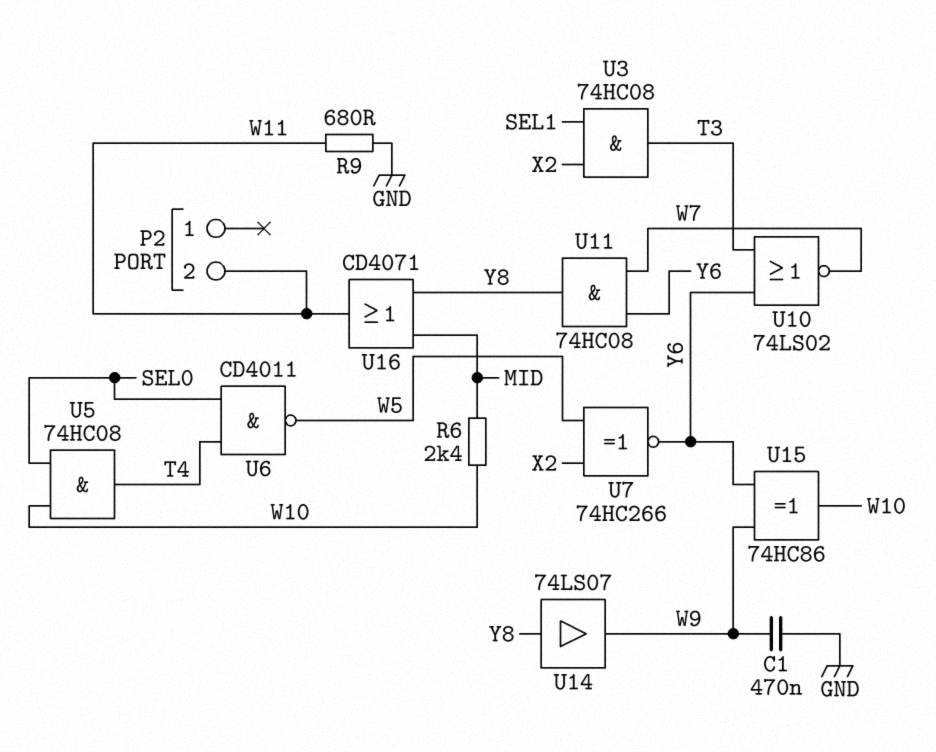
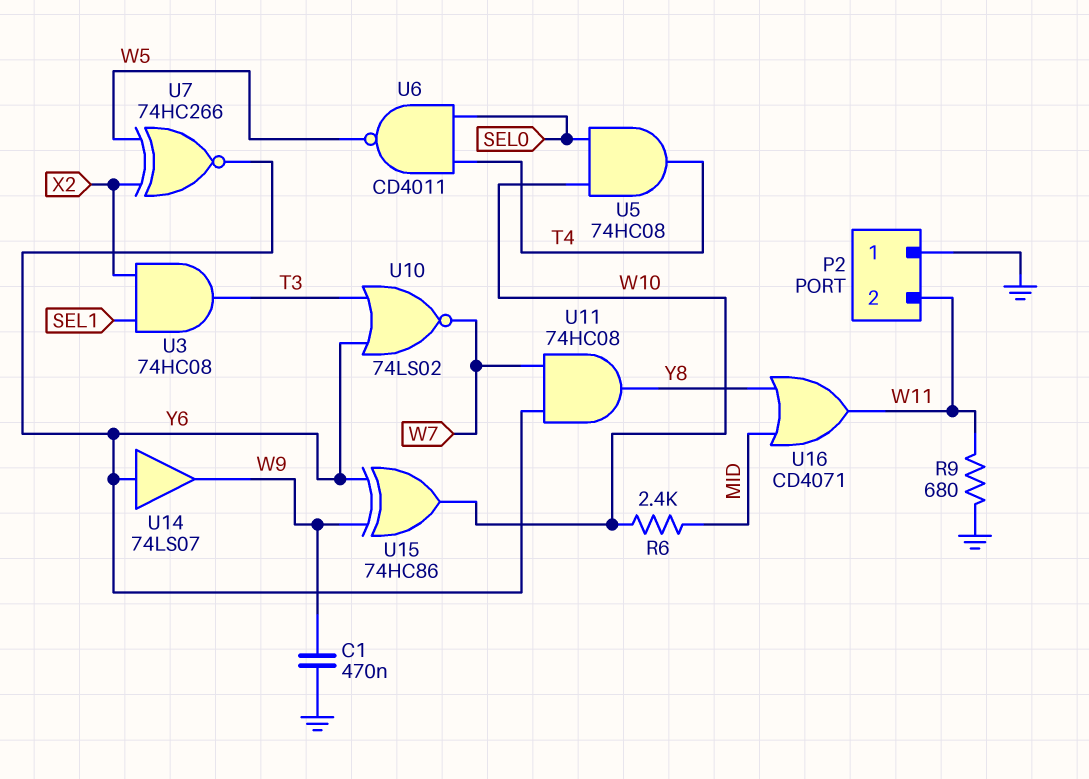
P2 pin 1: none -> GND
U14: buffer 74LS07 (in Y8, out W9) -> buffer 74LS07 (in Y6, out W9)

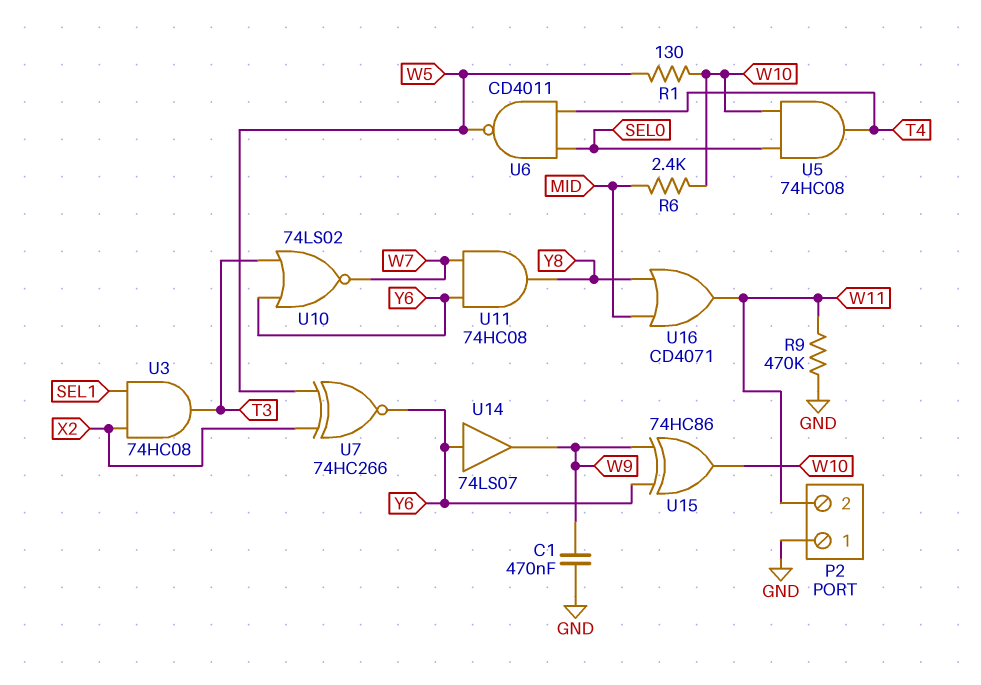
R1: none -> 130 (W5, W10)
R9: 680 (GND, W11) -> 470k (GND, W11)

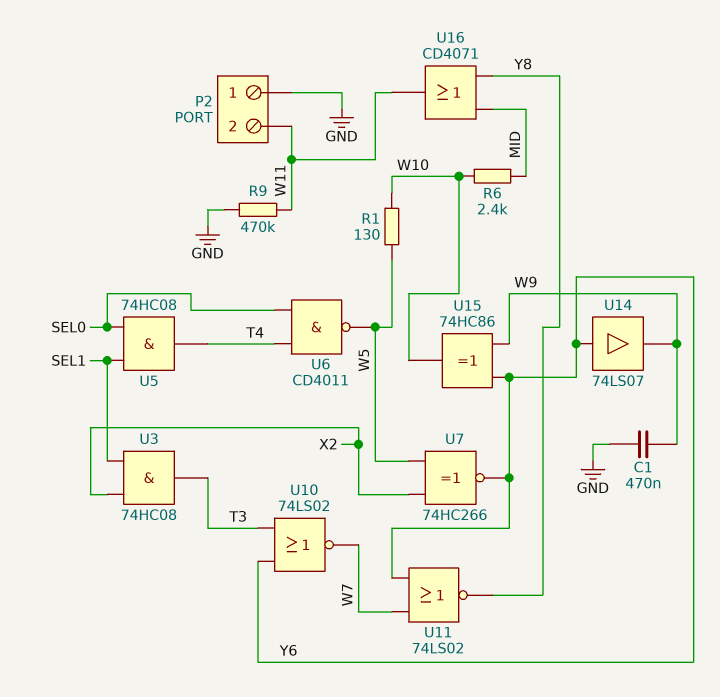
U5: AND 74HC08 (in SEL0, in W10, out T4) -> AND 74HC08 (in SEL0, in SEL1, out T4)
U11: AND 74HC08 (in W7, in Y6, out Y8) -> NOR 74LS02 (in W7, in Y6, out Y8)

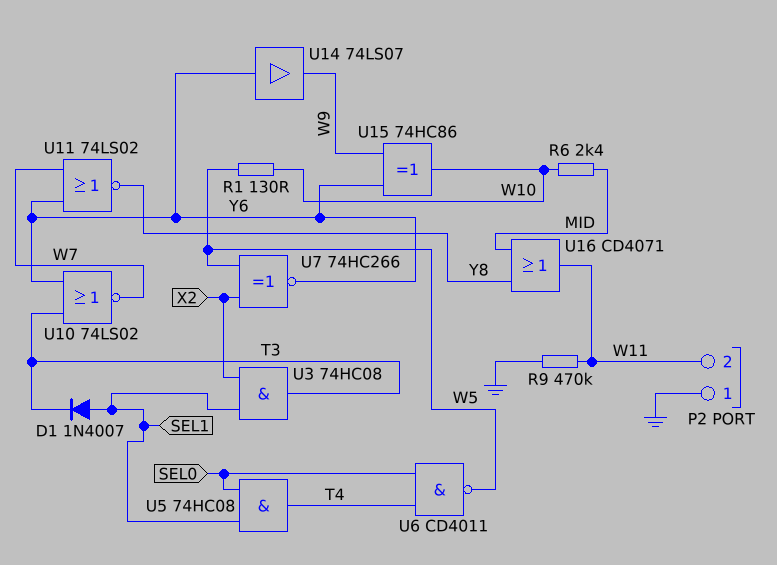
C1: 470nF (GND, W9) -> none
D1: none -> diode 1N4007 (A SEL1, K T3)

